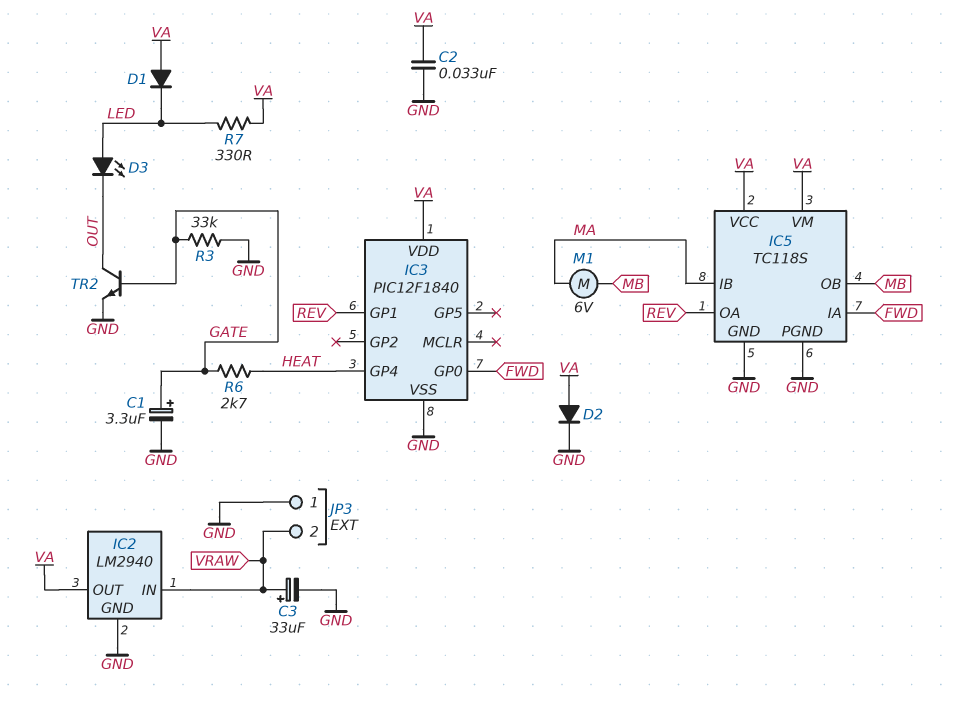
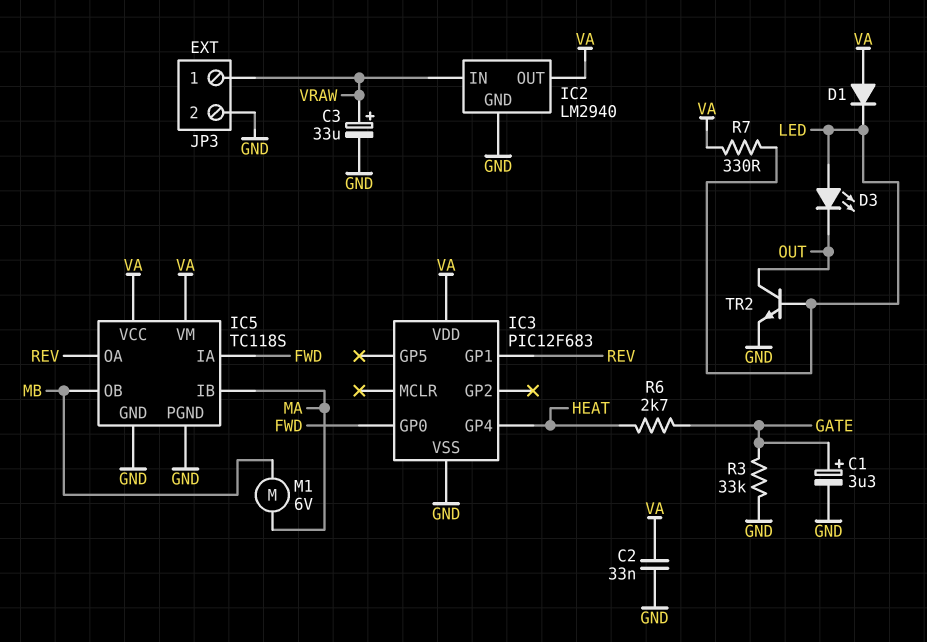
D2: diode (A VA, K GND) -> none
IC3: PIC12F1840 -> PIC12F683
JP3 pin 1: GND -> VRAW
JP3 pin 2: VRAW -> GND
TR2: NPN (B GATE, C OUT, E GND) -> NPN (B LED, C OUT, E GND)

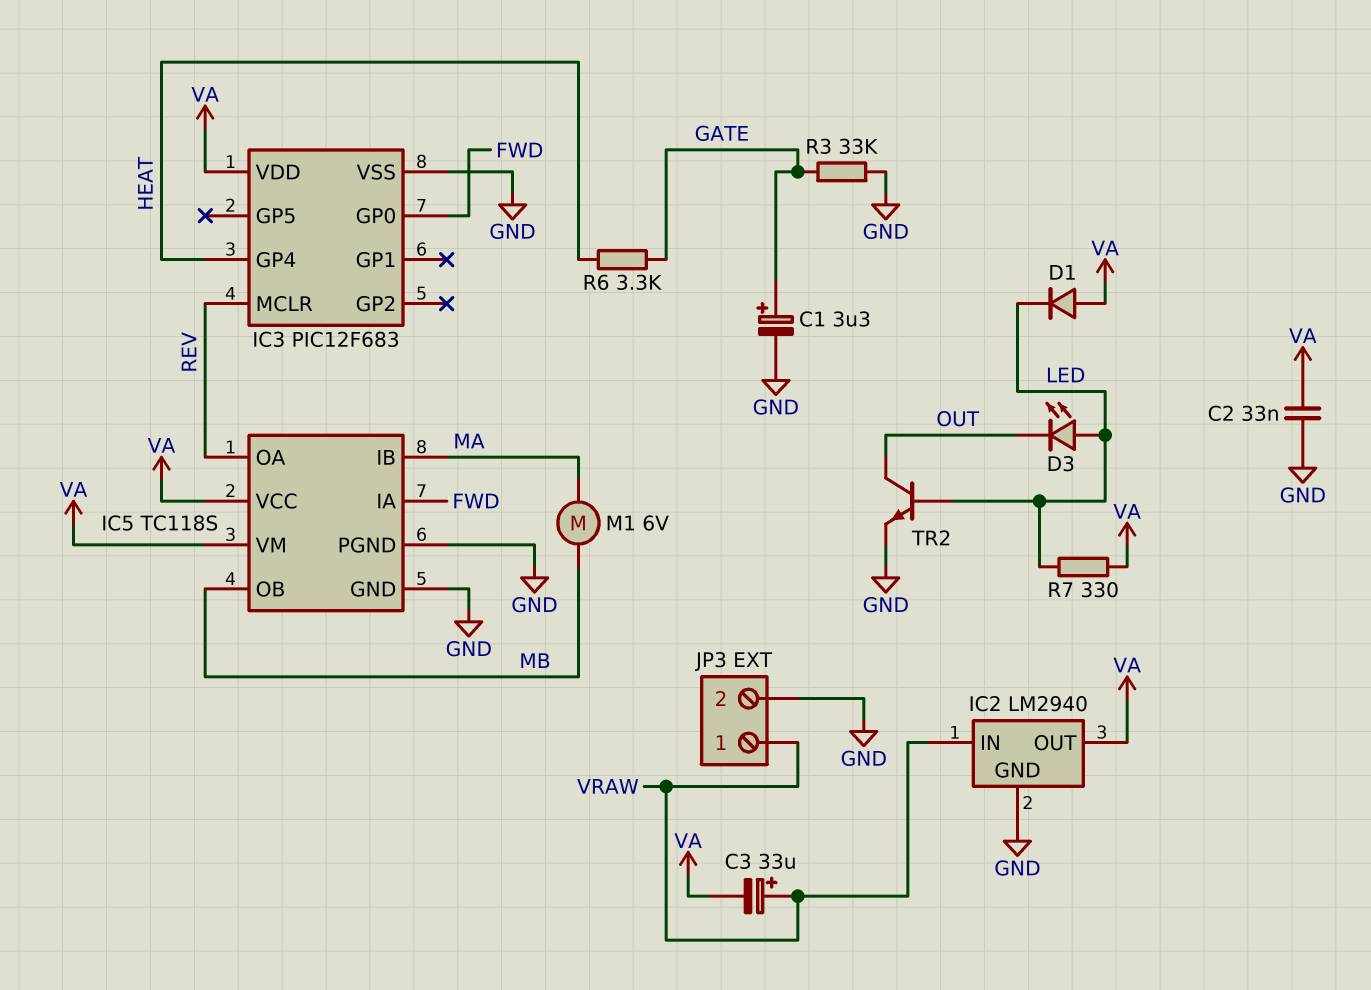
C3: 33uF (plus VRAW, minus GND) -> 33uF (plus VRAW, minus VA)
IC3 pin GP1: REV -> none
IC3 pin MCLR: none -> REV
R6: 2.7k (GATE, HEAT) -> 3.3k (GATE, HEAT)

